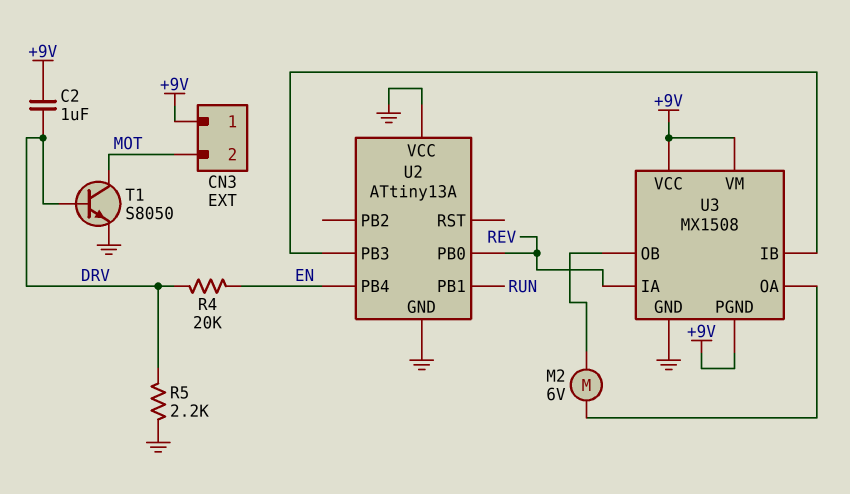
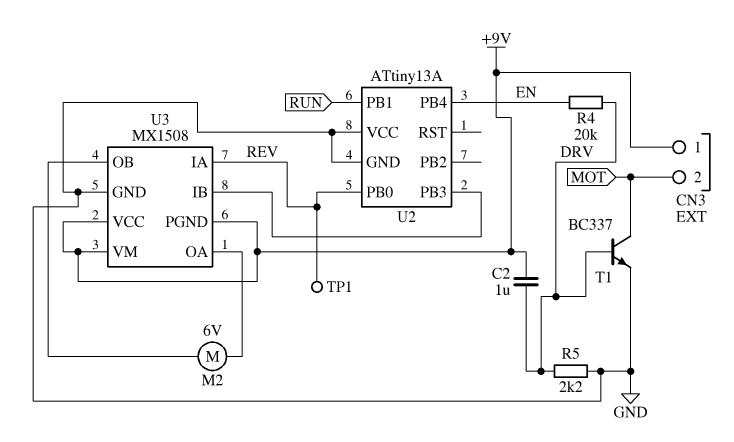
T1: NPN S8050 (B DRV, C MOT, E GND) -> NPN BC337 (B DRV, C MOT, E GND)
TP1: none -> test point (REV)

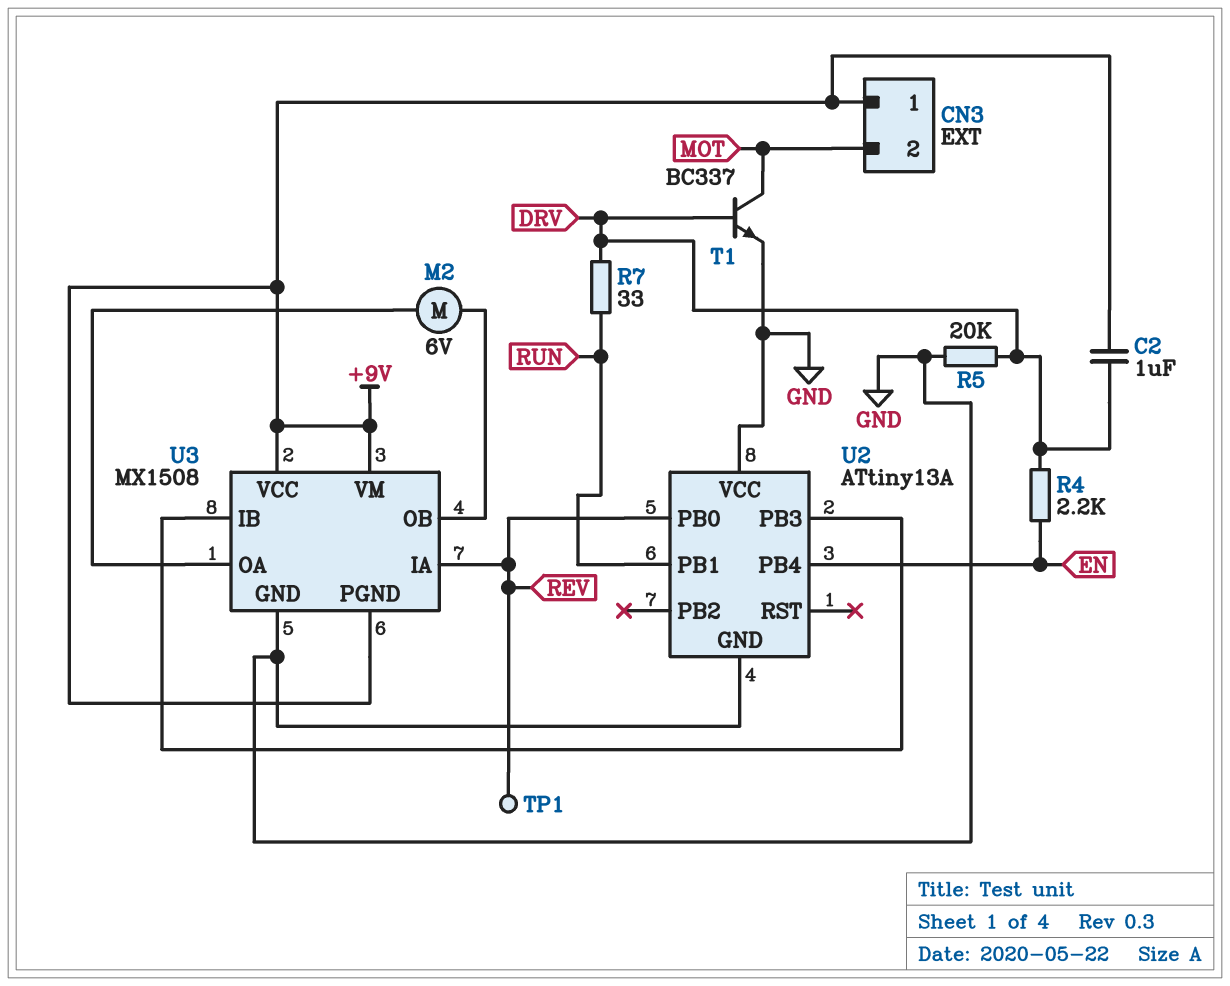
R4: 20k (DRV, EN) -> 2.2k (DRV, EN)
R5: 2.2k (DRV, GND) -> 20k (DRV, GND)
R7: none -> 33 (DRV, RUN)

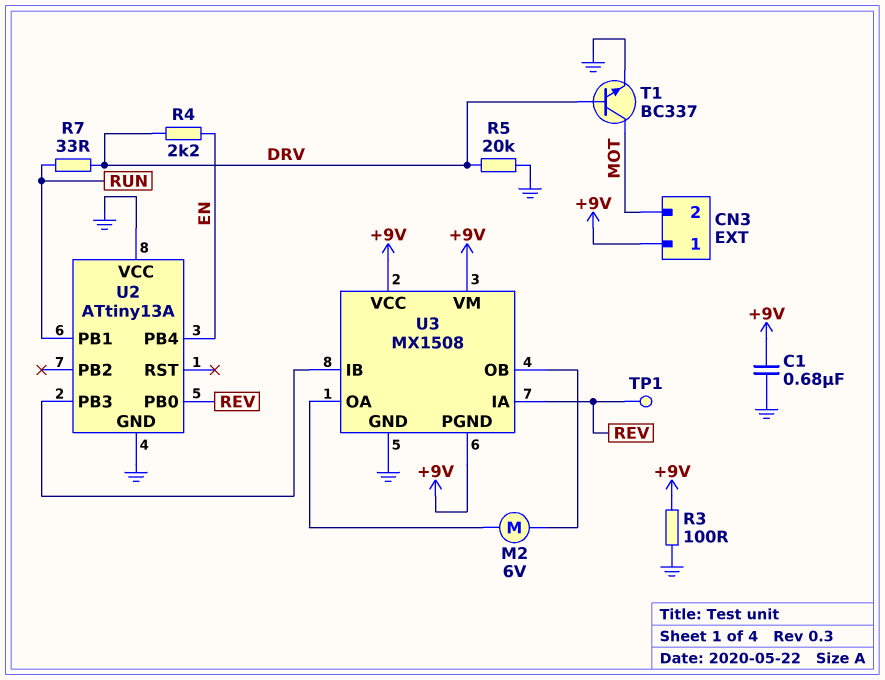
C1: none -> 680nF (+9V, GND)
C2: 1uF (+9V, DRV) -> none
R3: none -> 100 (+9V, GND)

